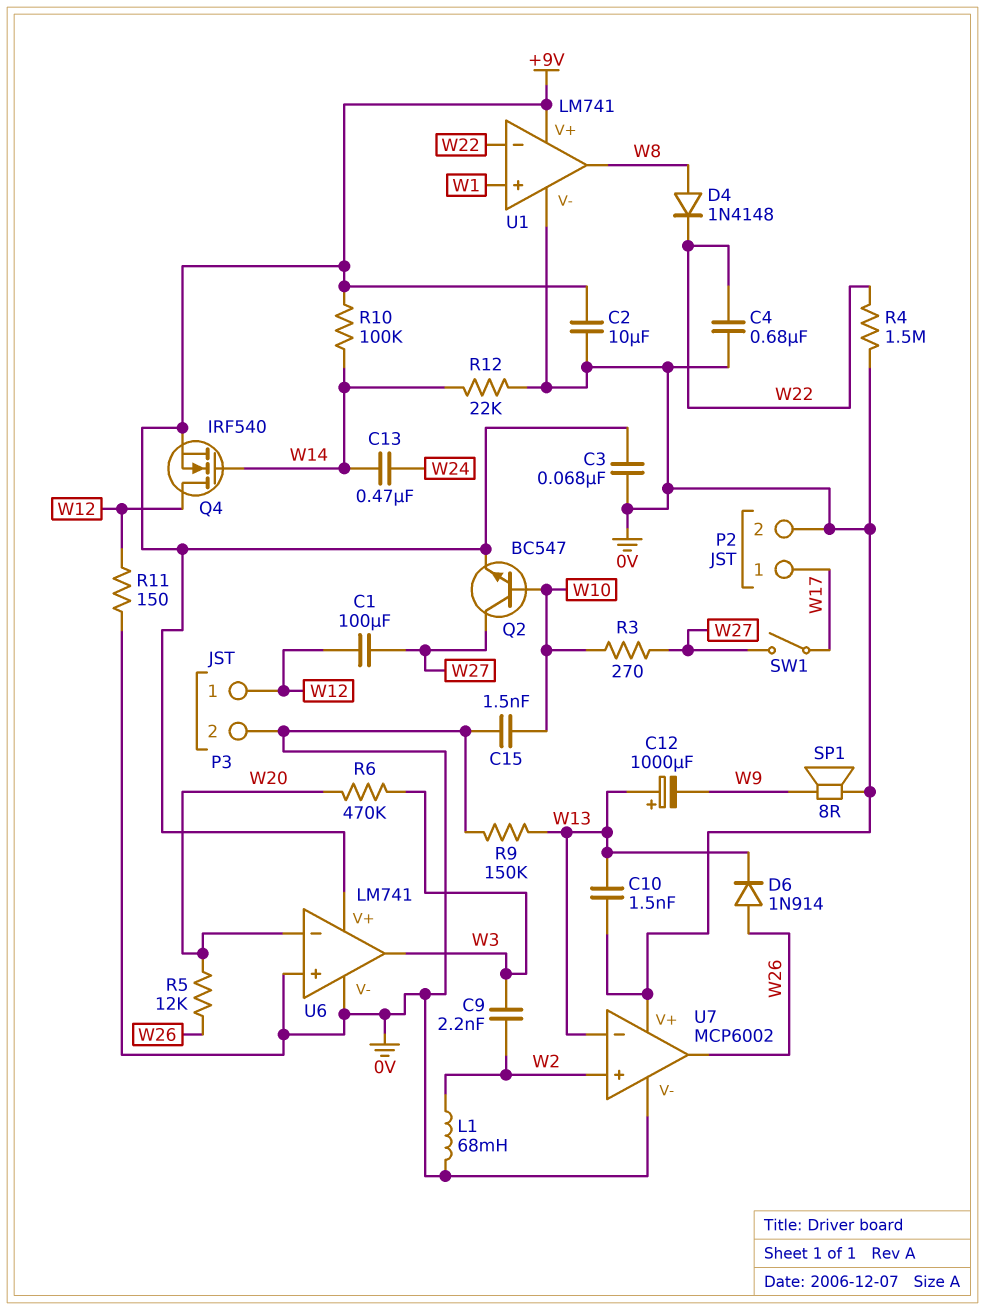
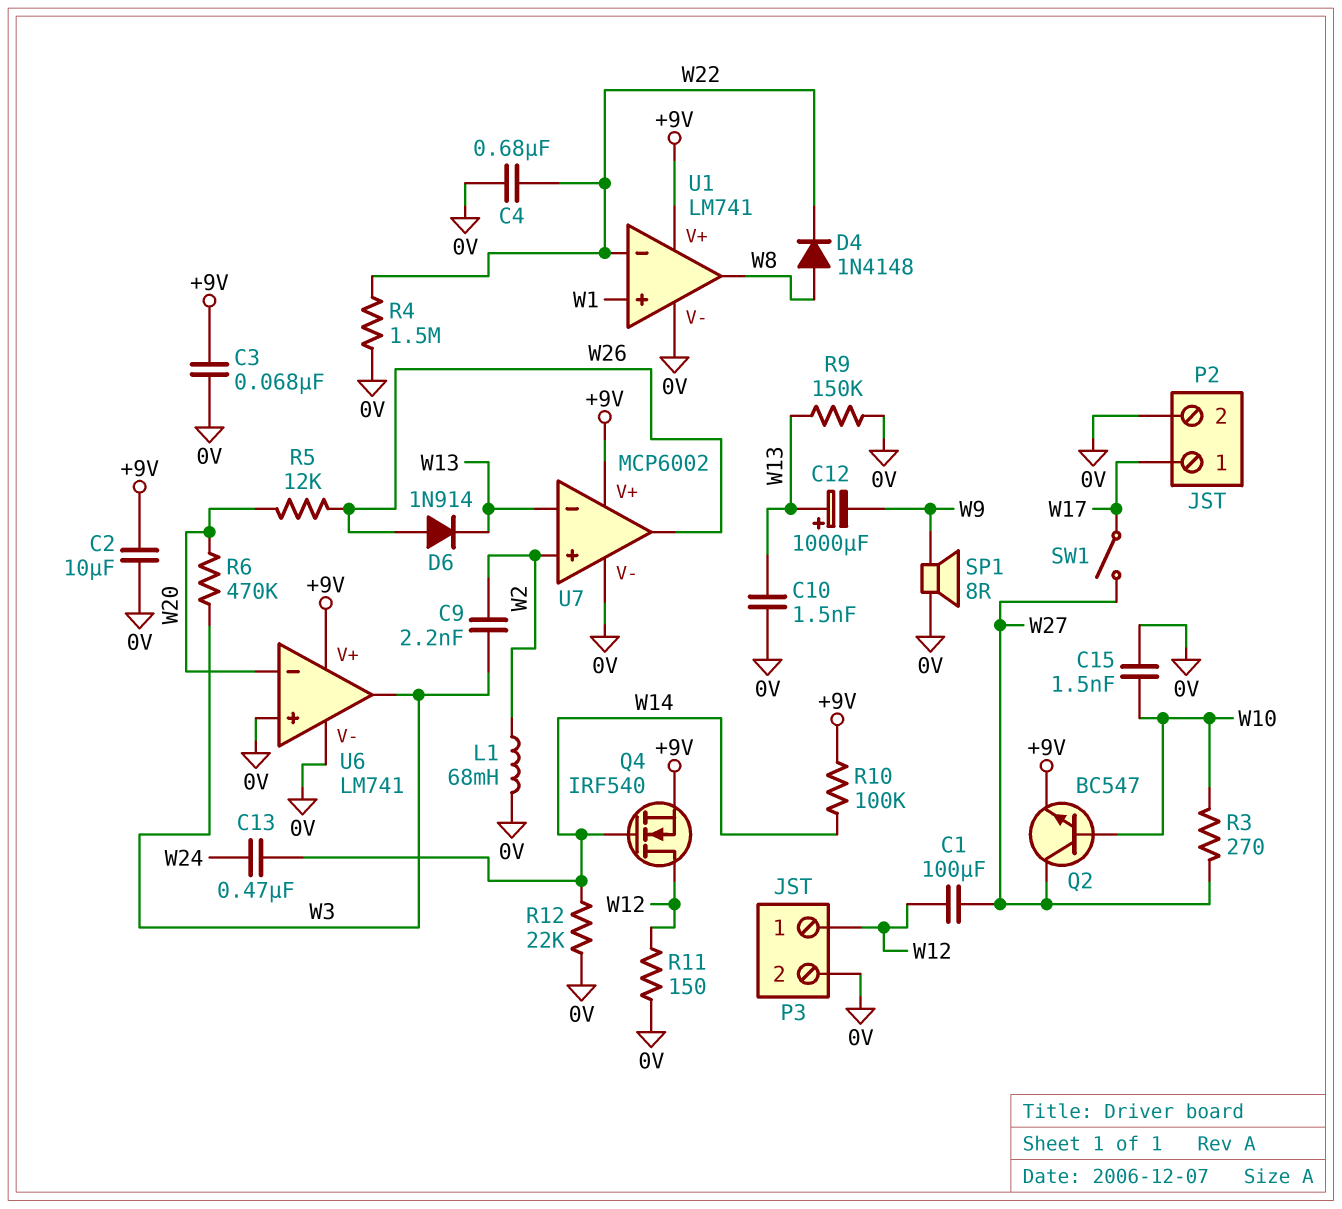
U7 pin V+: 0V -> +9V

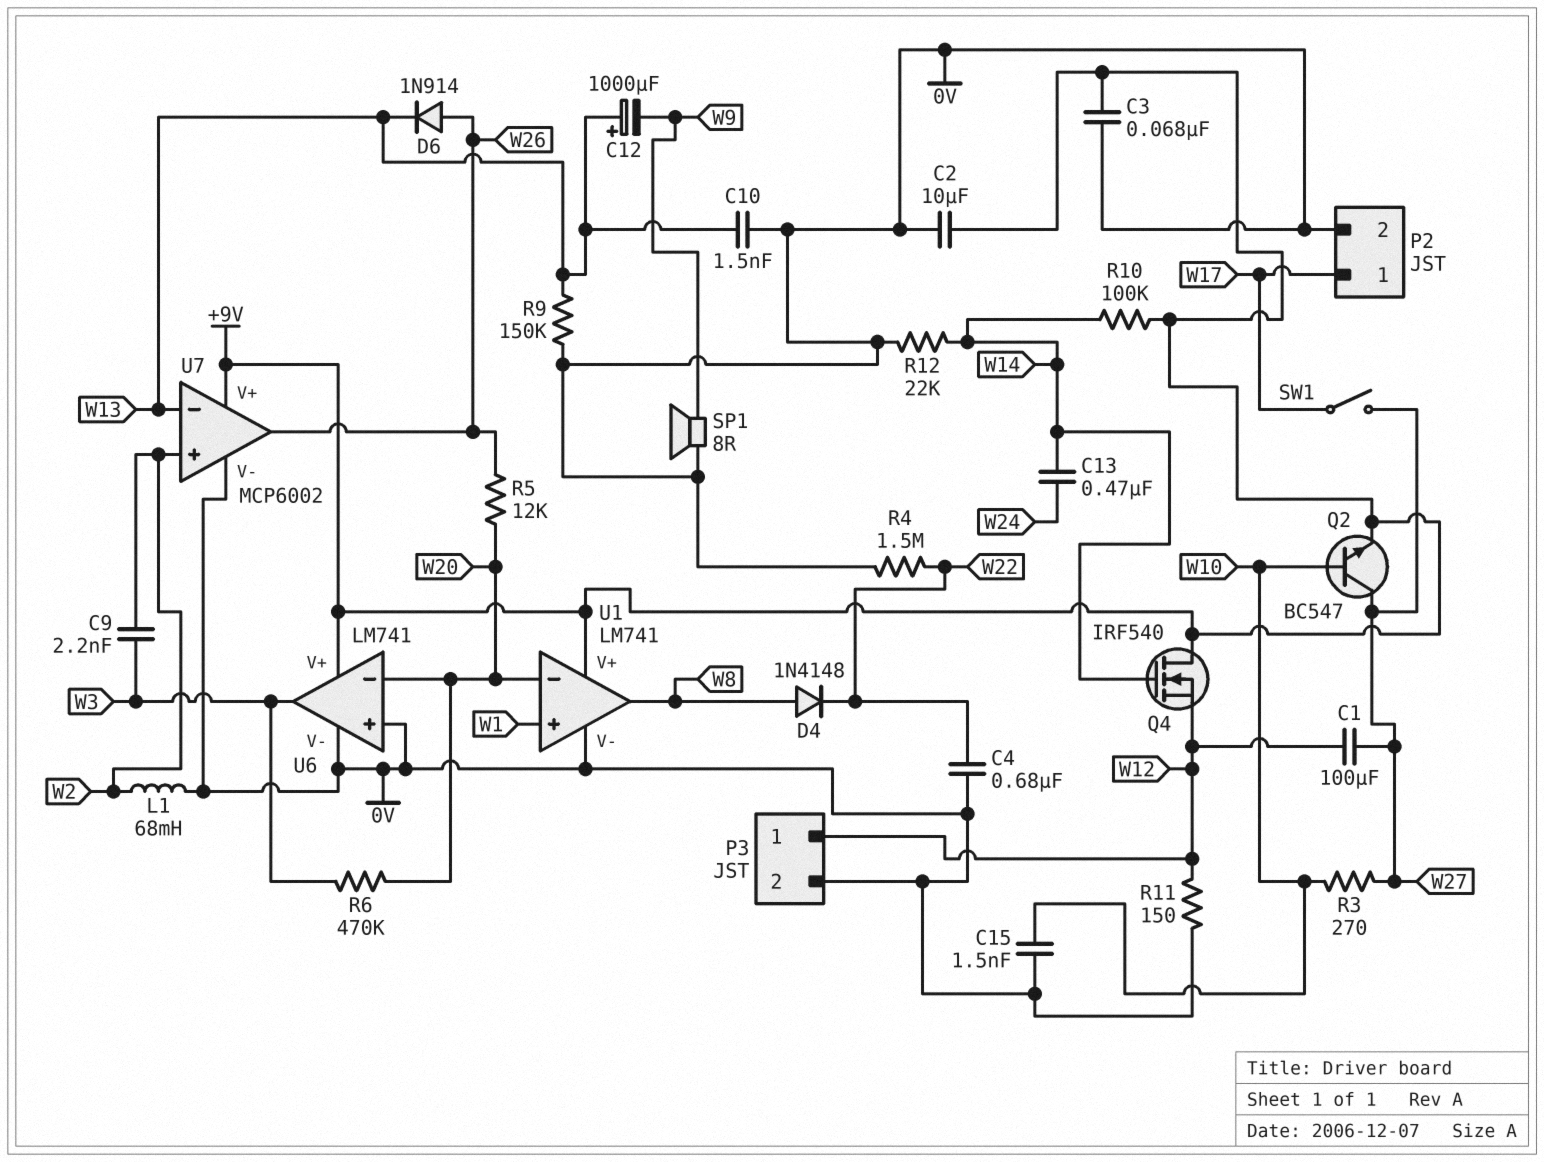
Q4: NMOS IRF540 (G W14, D W12, S +9V) -> NMOS IRF540 (G W14, D +9V, S W12)
U1 pin in-: W22 -> W20

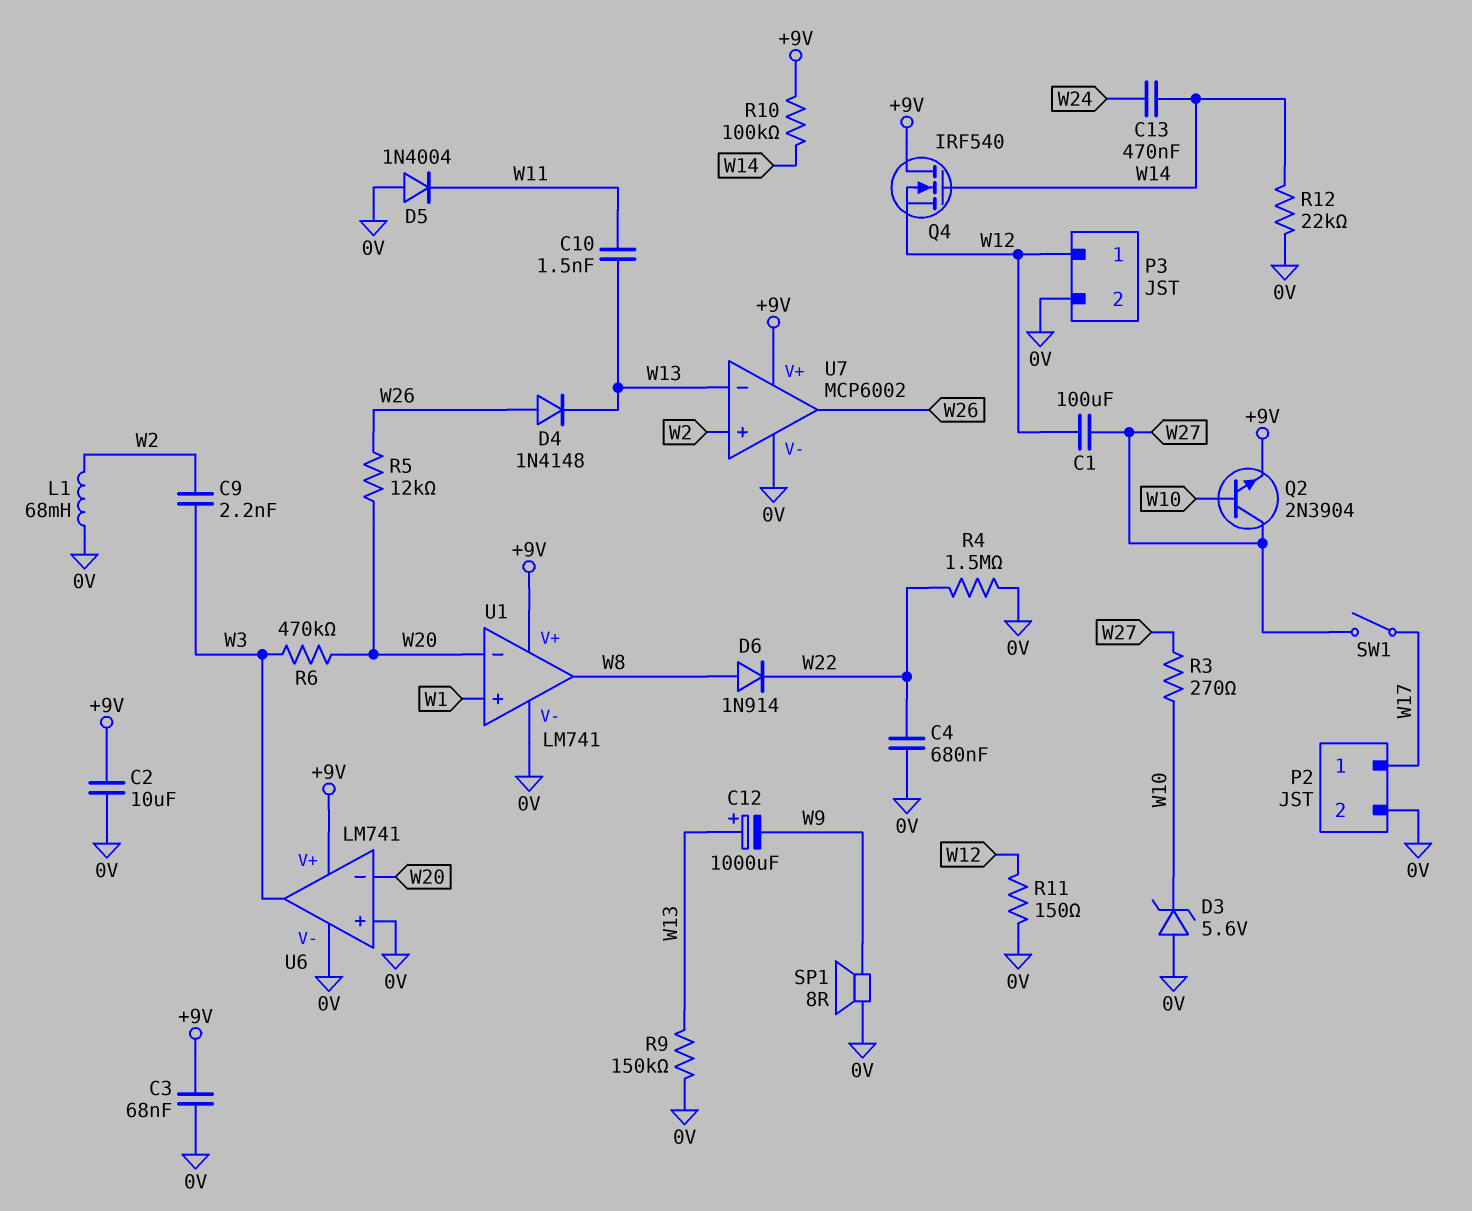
C10: 1.5nF (0V, W13) -> 1.5nF (W11, W13)
C15: 1.5nF (0V, W10) -> none
D3: none -> zener 5.6V (A 0V, K W10)
D4: diode 1N4148 (A W8, K W22) -> diode 1N4148 (A W26, K W13)
D5: none -> diode 1N4004 (A 0V, K W11)
D6: diode 1N914 (A W26, K W13) -> diode 1N914 (A W8, K W22)
Q2: NPN BC547 (B W10, C W27, E +9V) -> NPN 2N3904 (B W10, C W27, E +9V)

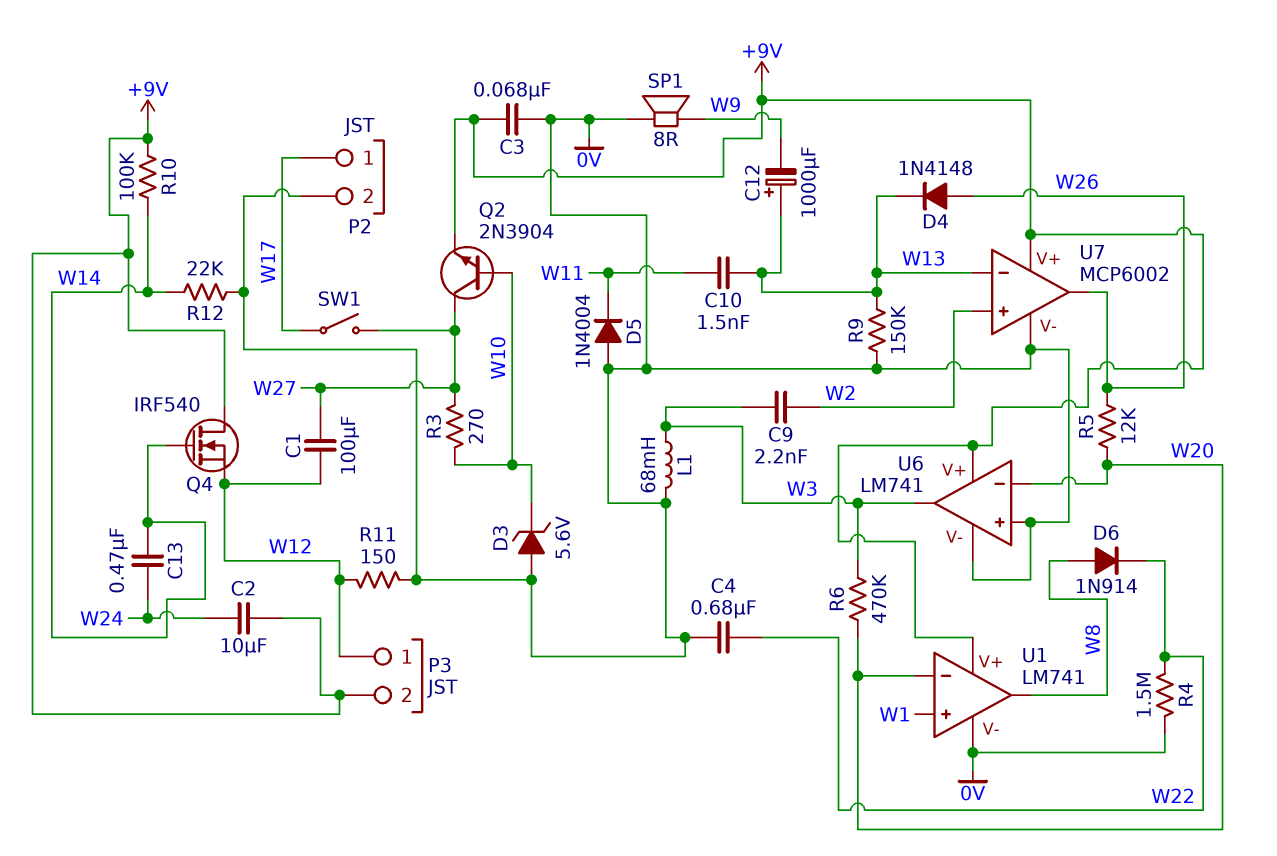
C2: 10uF (+9V, 0V) -> 10uF (+9V, W24)
L1: 68mH (0V, W2) -> 68mH (0V, W3)
P3 pin 2: 0V -> +9V

